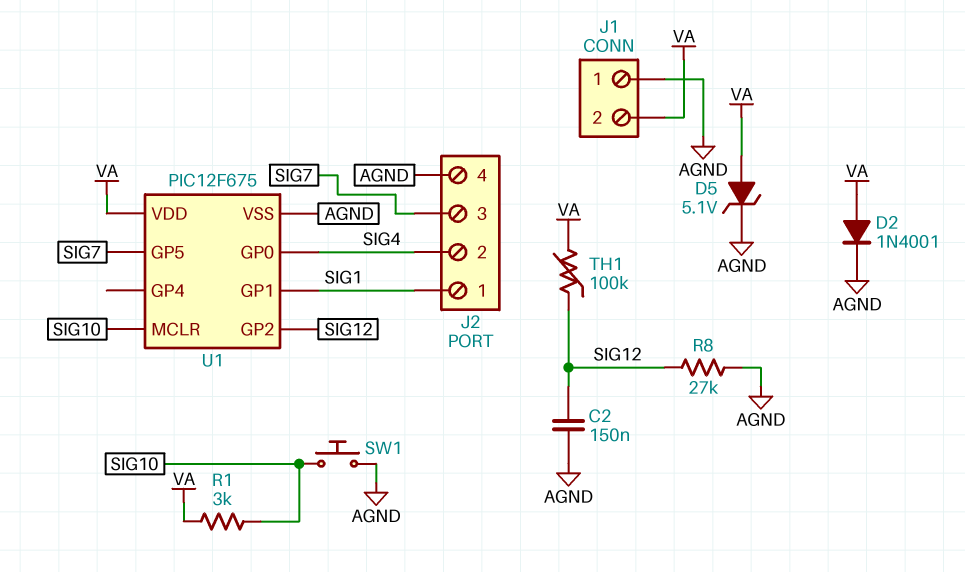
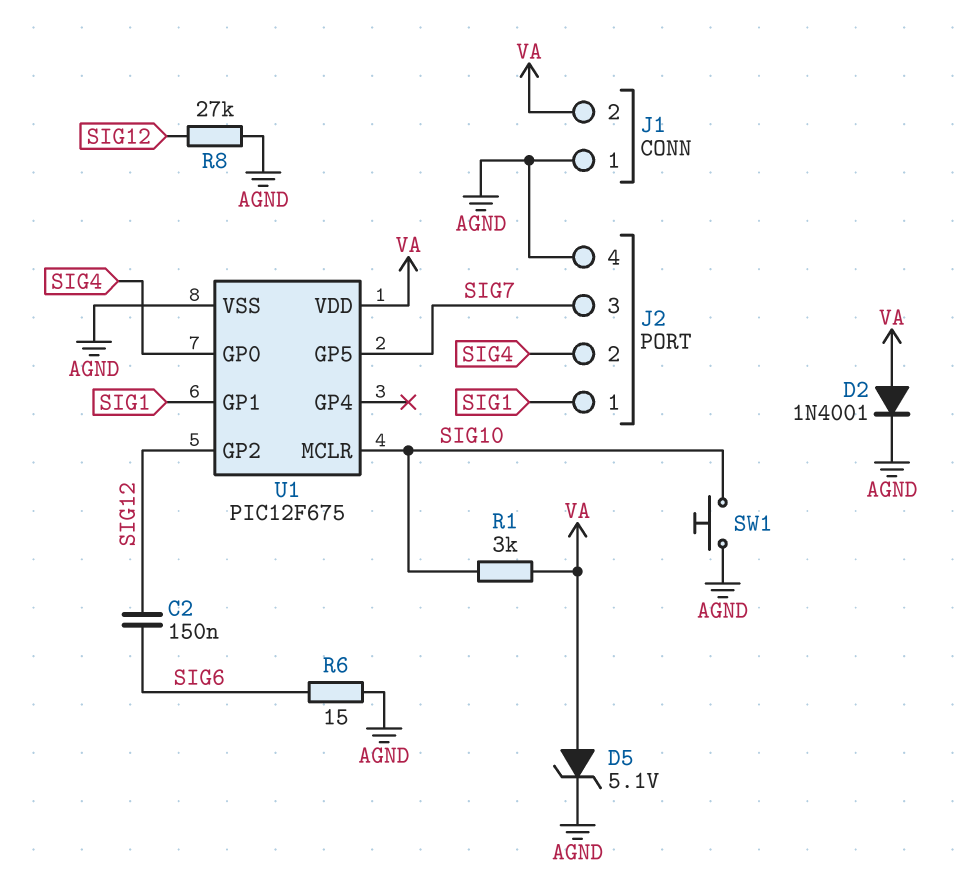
C2: 150nF (AGND, SIG12) -> 150nF (SIG6, SIG12)
R6: none -> 15 (AGND, SIG6)
TH1: 100k (SIG12, VA) -> none

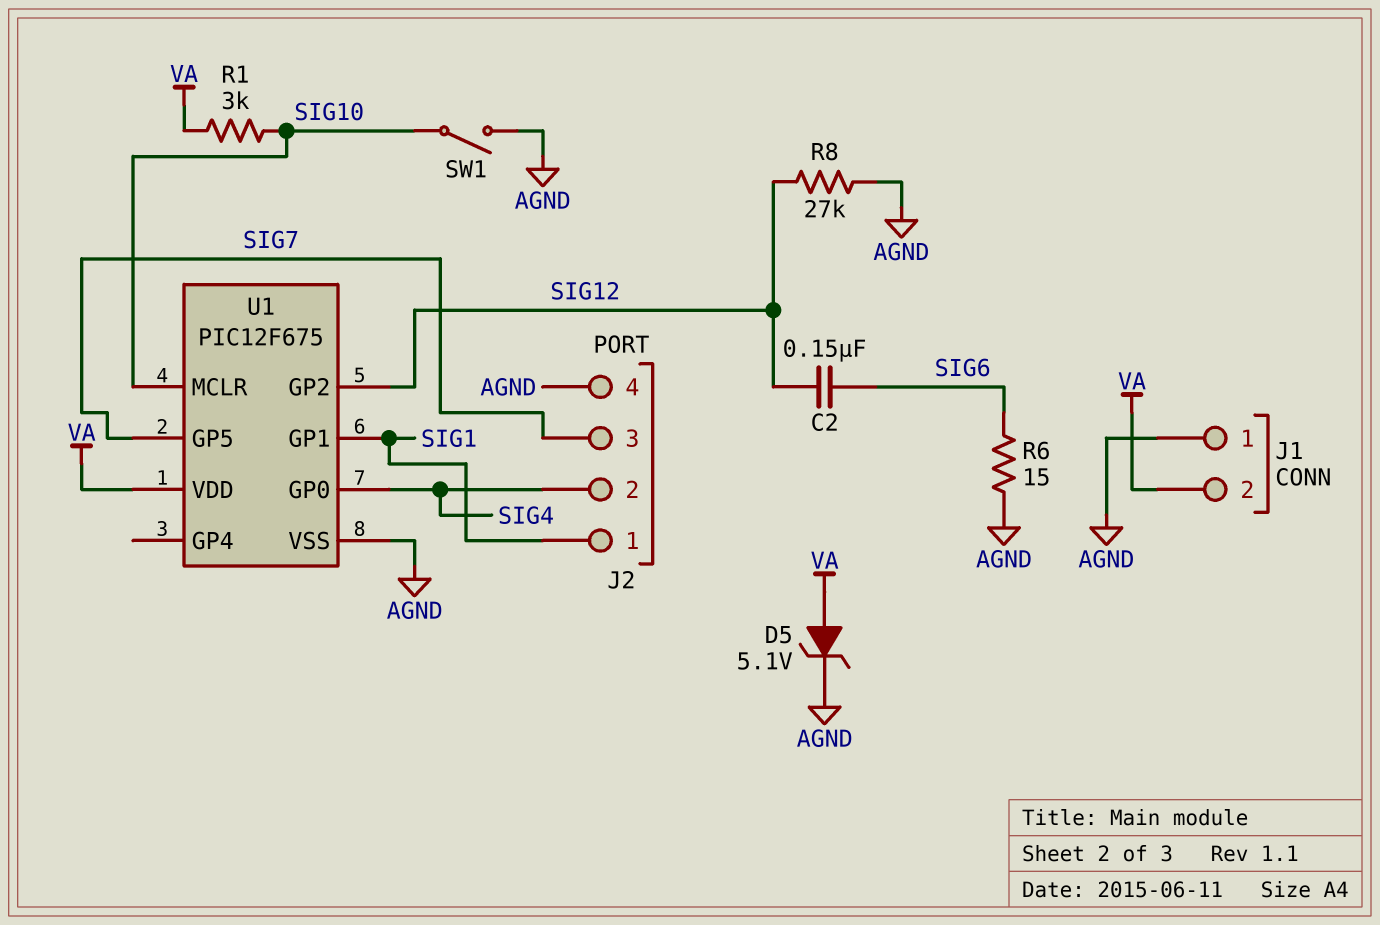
D2: diode 1N4001 (A VA, K AGND) -> none
SW1: button (AGND, SIG10) -> switch (AGND, SIG10)

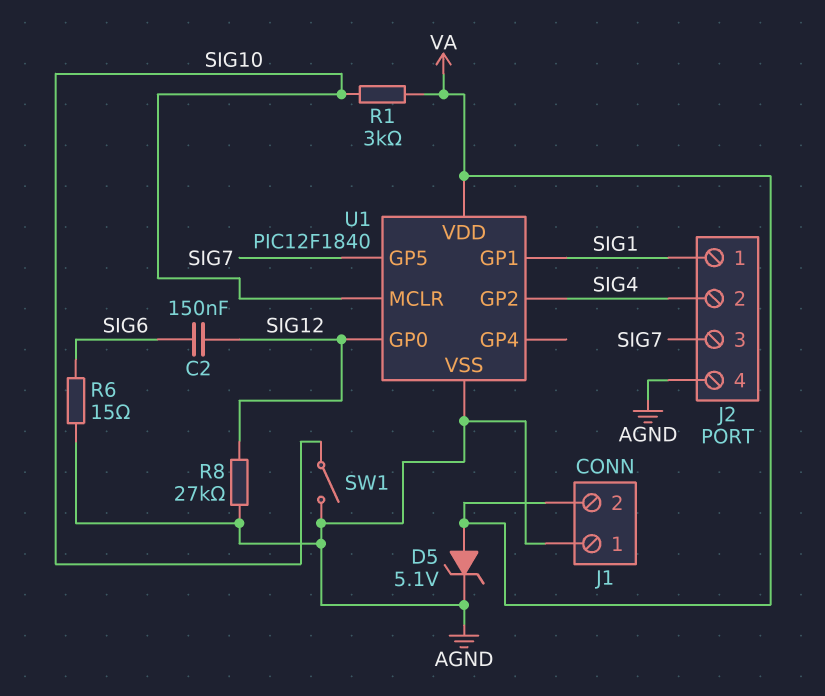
U1: PIC12F675 -> PIC12F1840
U1 pin GP0: SIG4 -> SIG12
U1 pin GP2: SIG12 -> SIG4

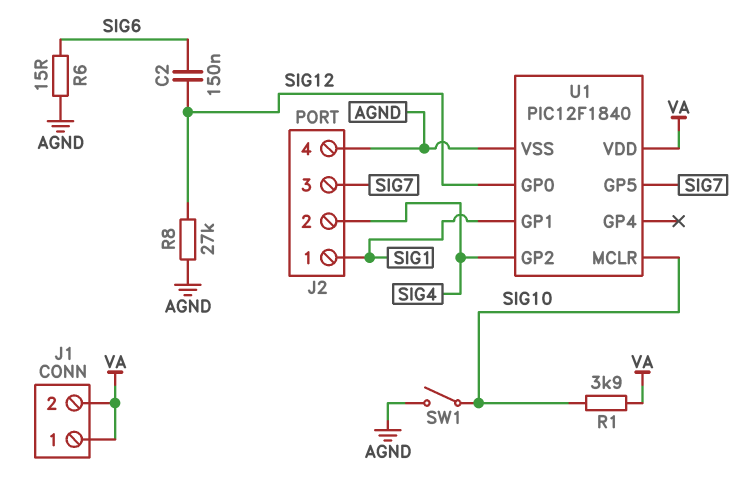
D5: zener 5.1V (A VA, K AGND) -> none
J1 pin 1: AGND -> VA
R1: 3k (SIG10, VA) -> 3.9k (SIG10, VA)

